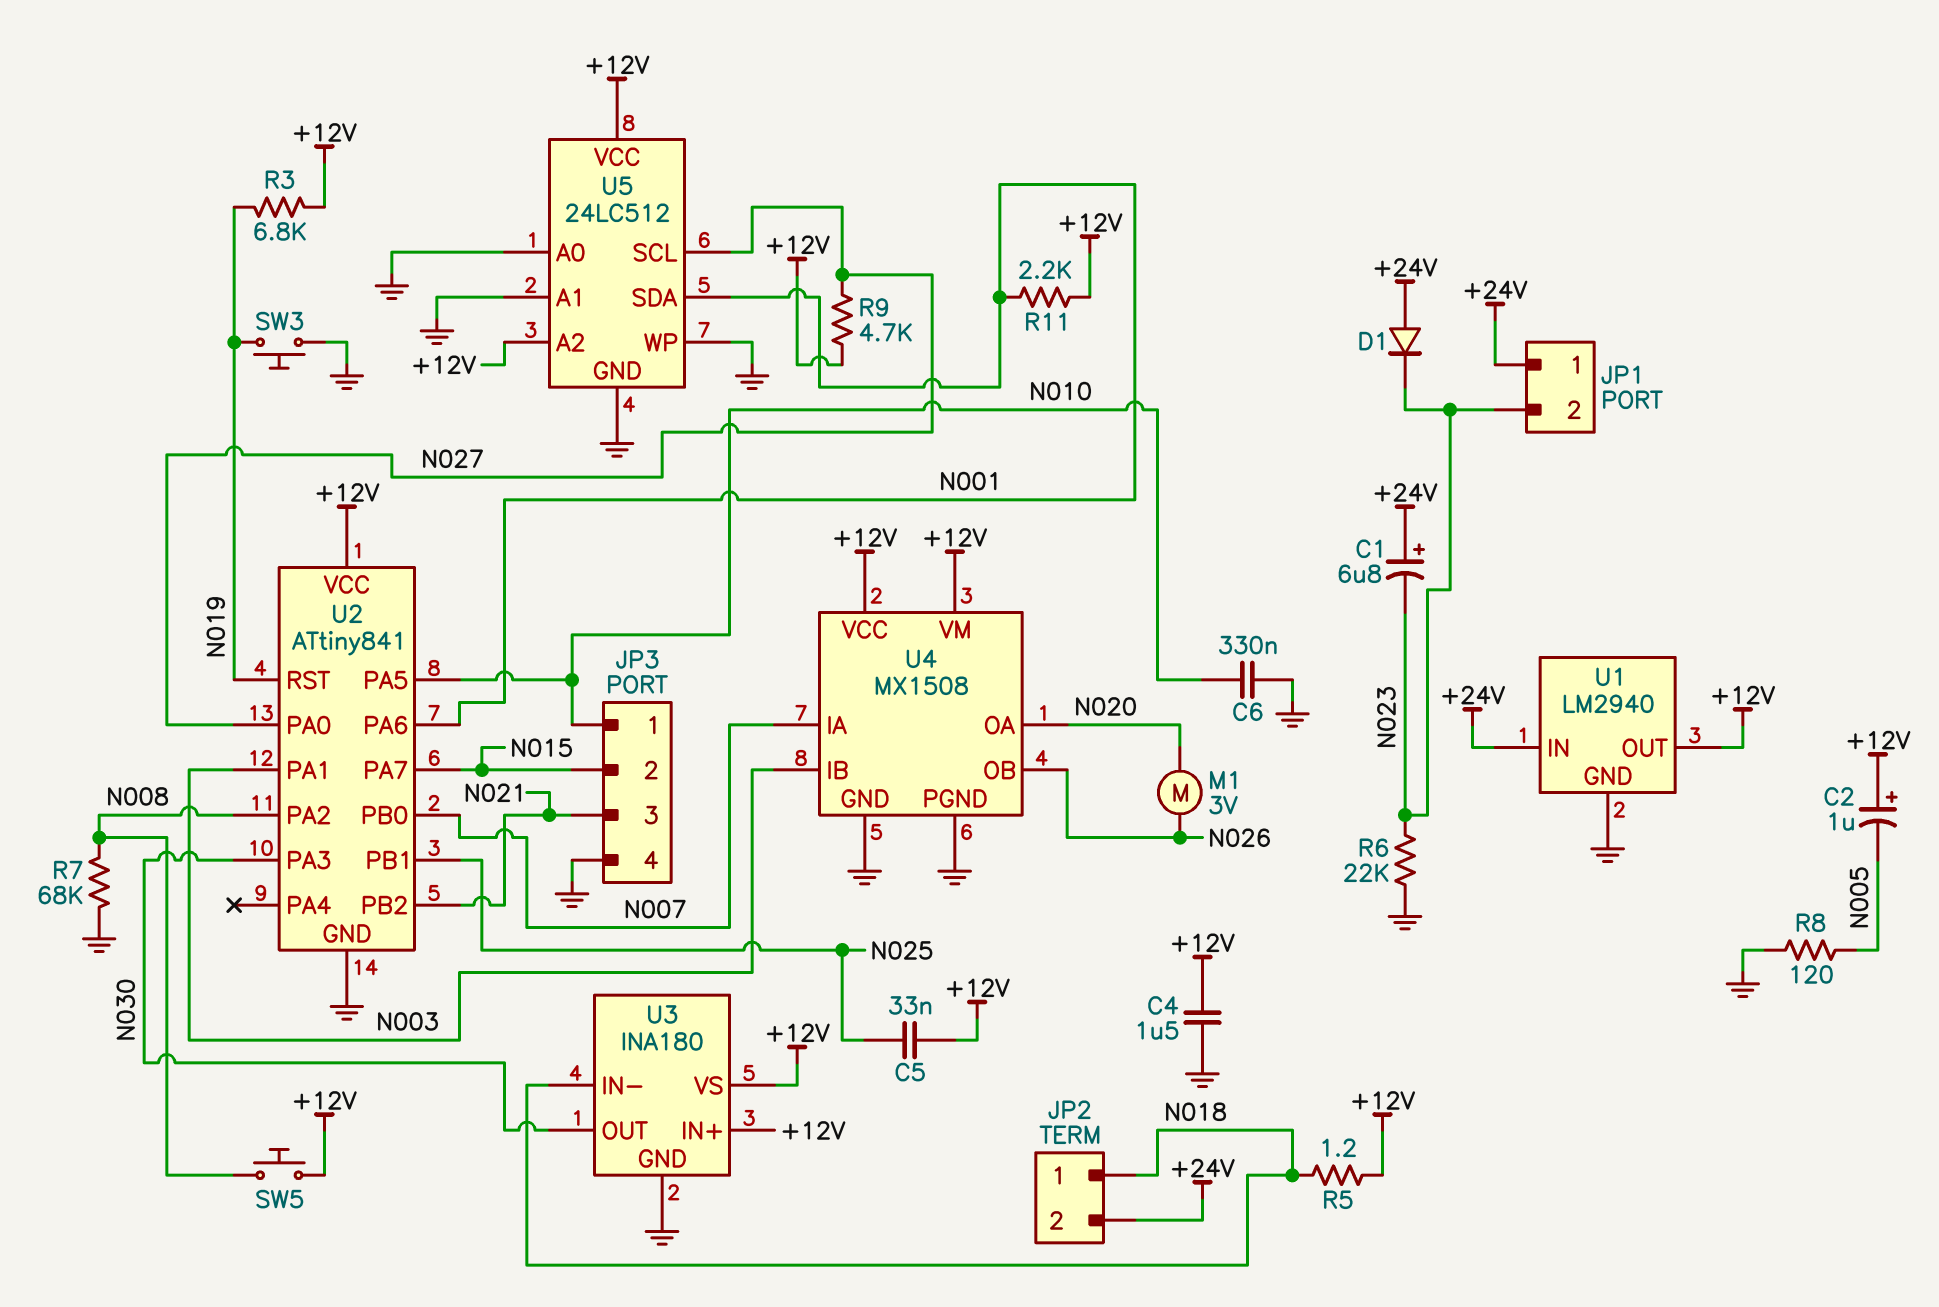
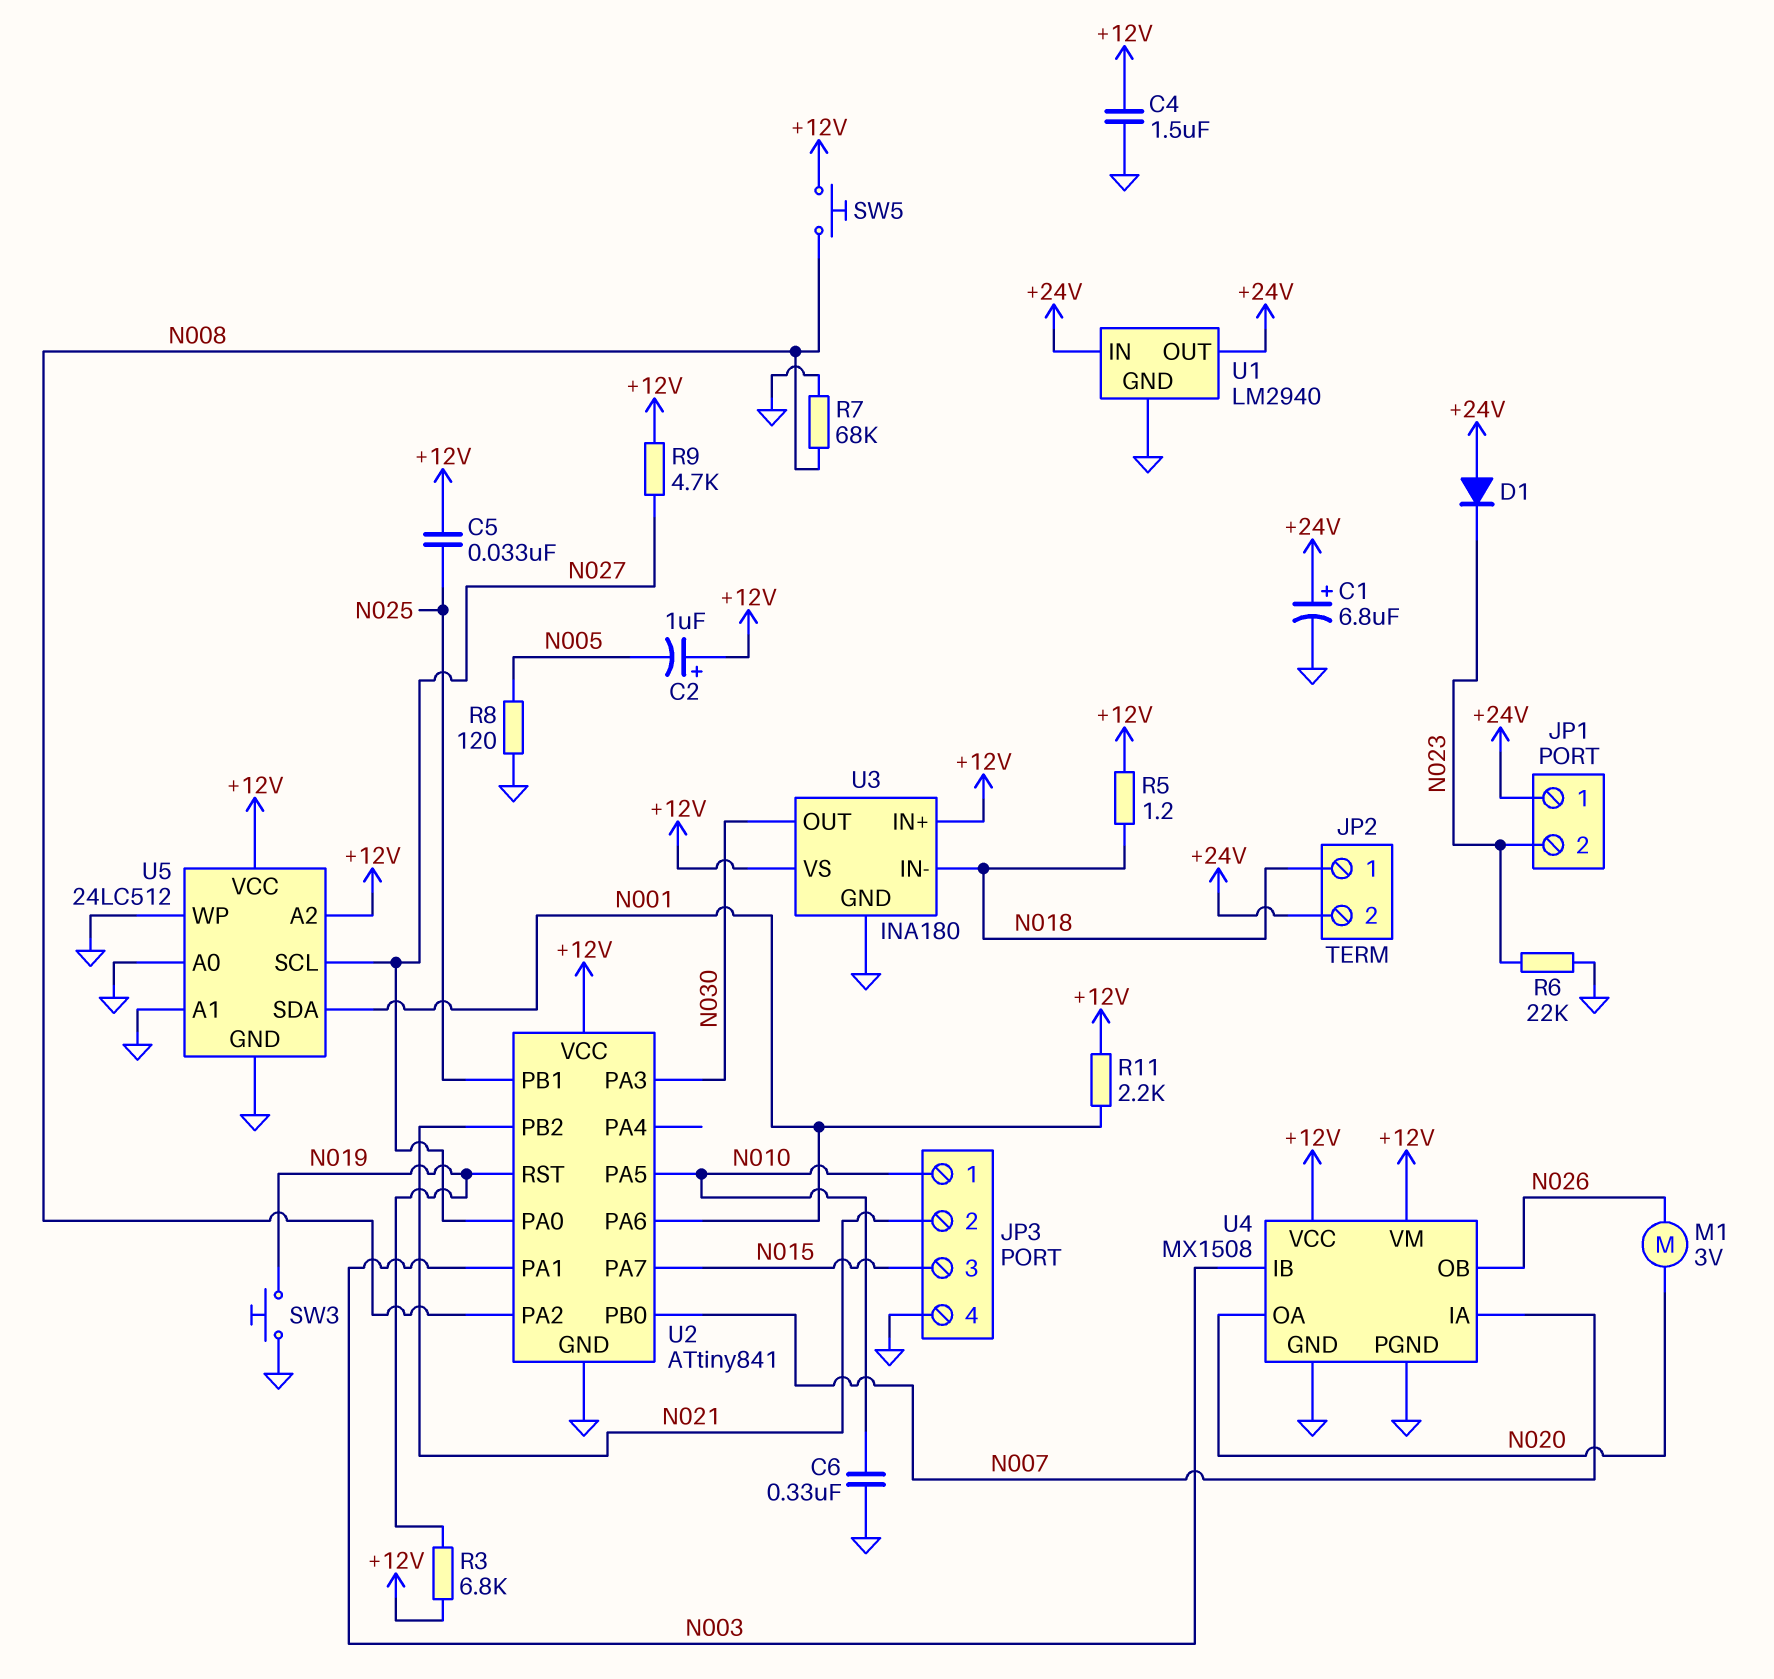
C1: 6.8uF (plus +24V, minus N023) -> 6.8uF (plus +24V, minus GND)
JP3 pin 2: N015 -> N021
JP3 pin 3: N021 -> N015
U1 pin OUT: +12V -> +24V

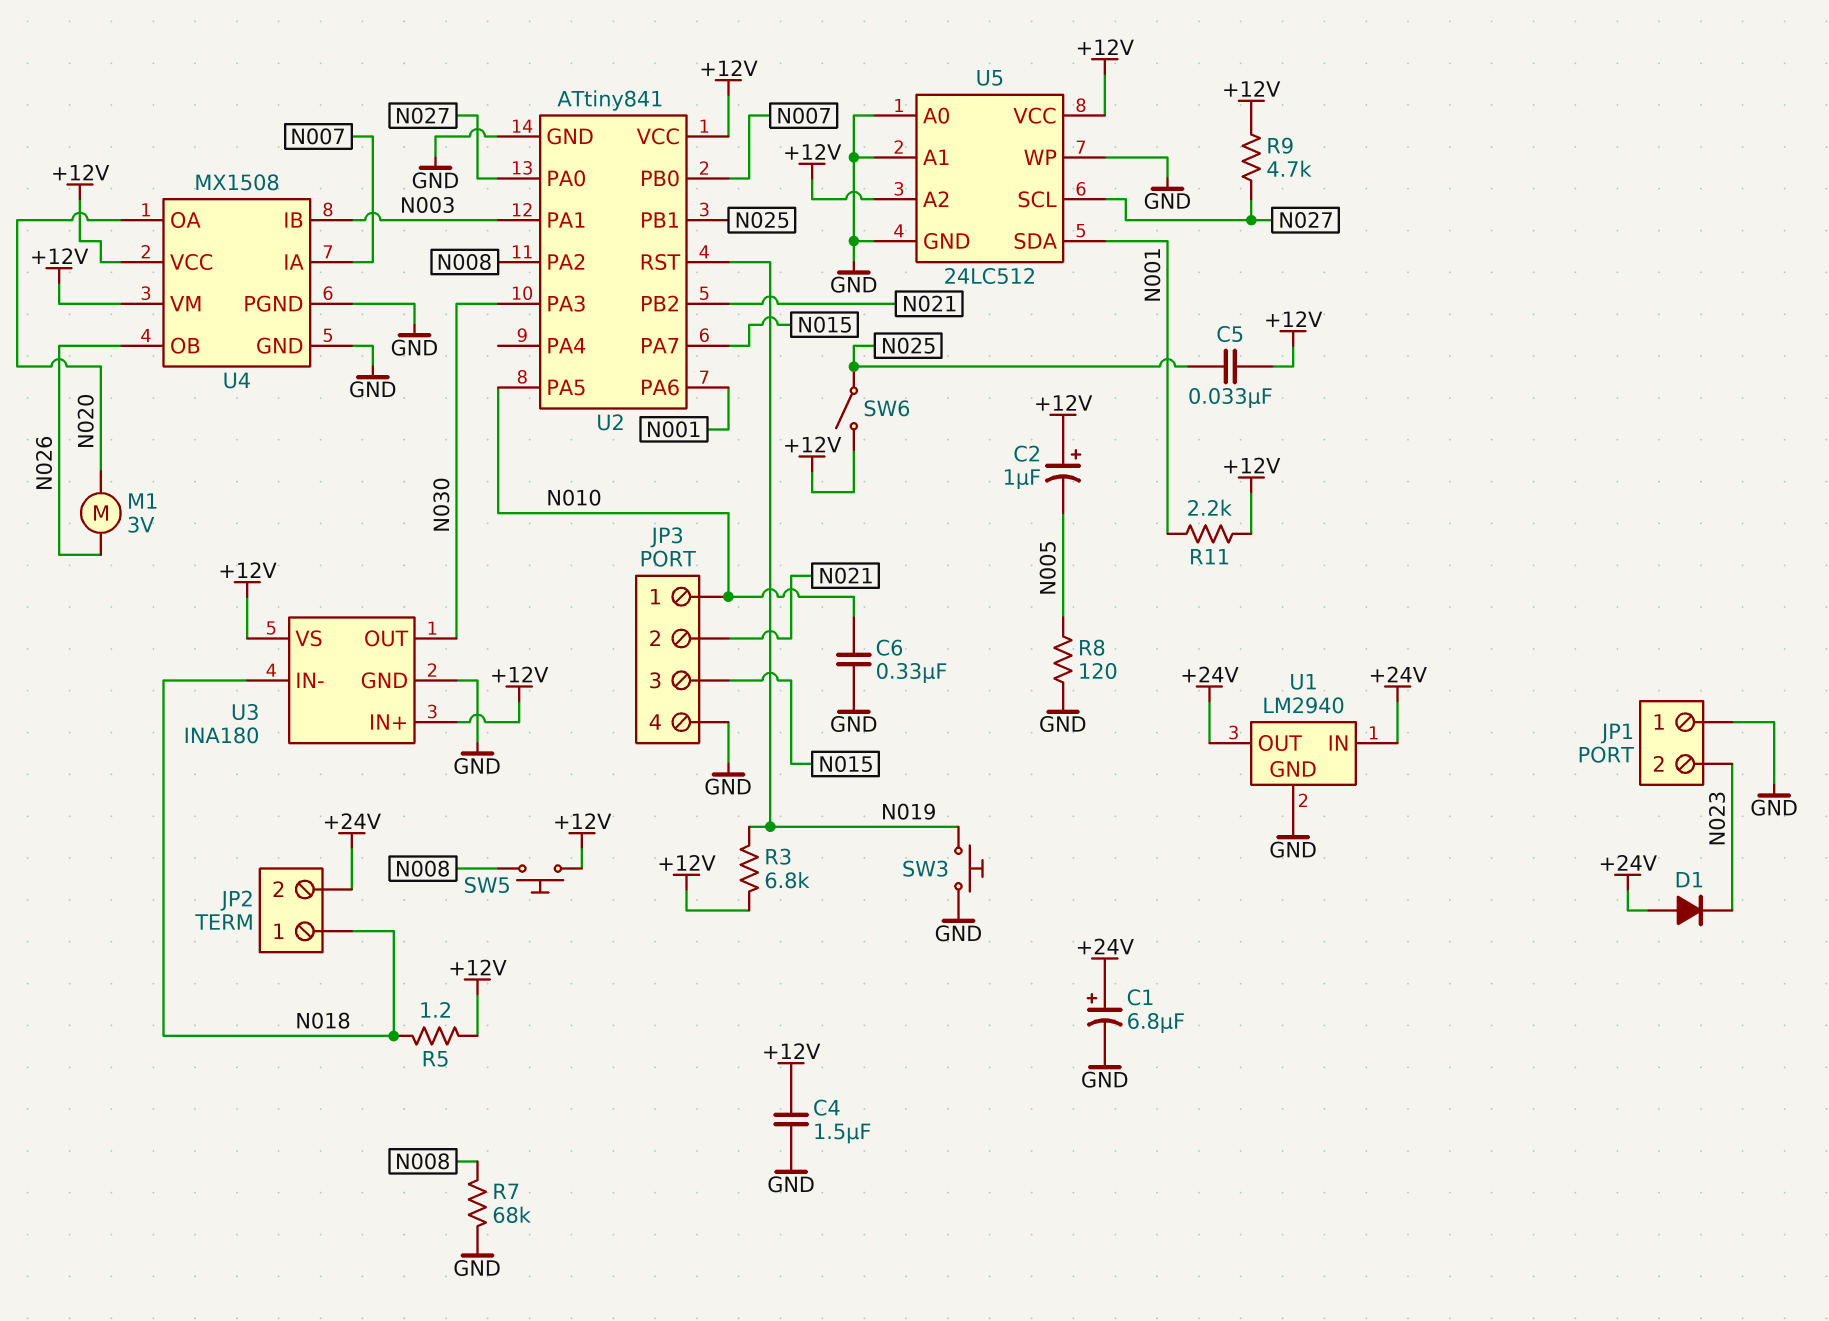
JP1 pin 1: +24V -> GND
R6: 22k (GND, N023) -> none
SW6: none -> switch (+12V, N025)

